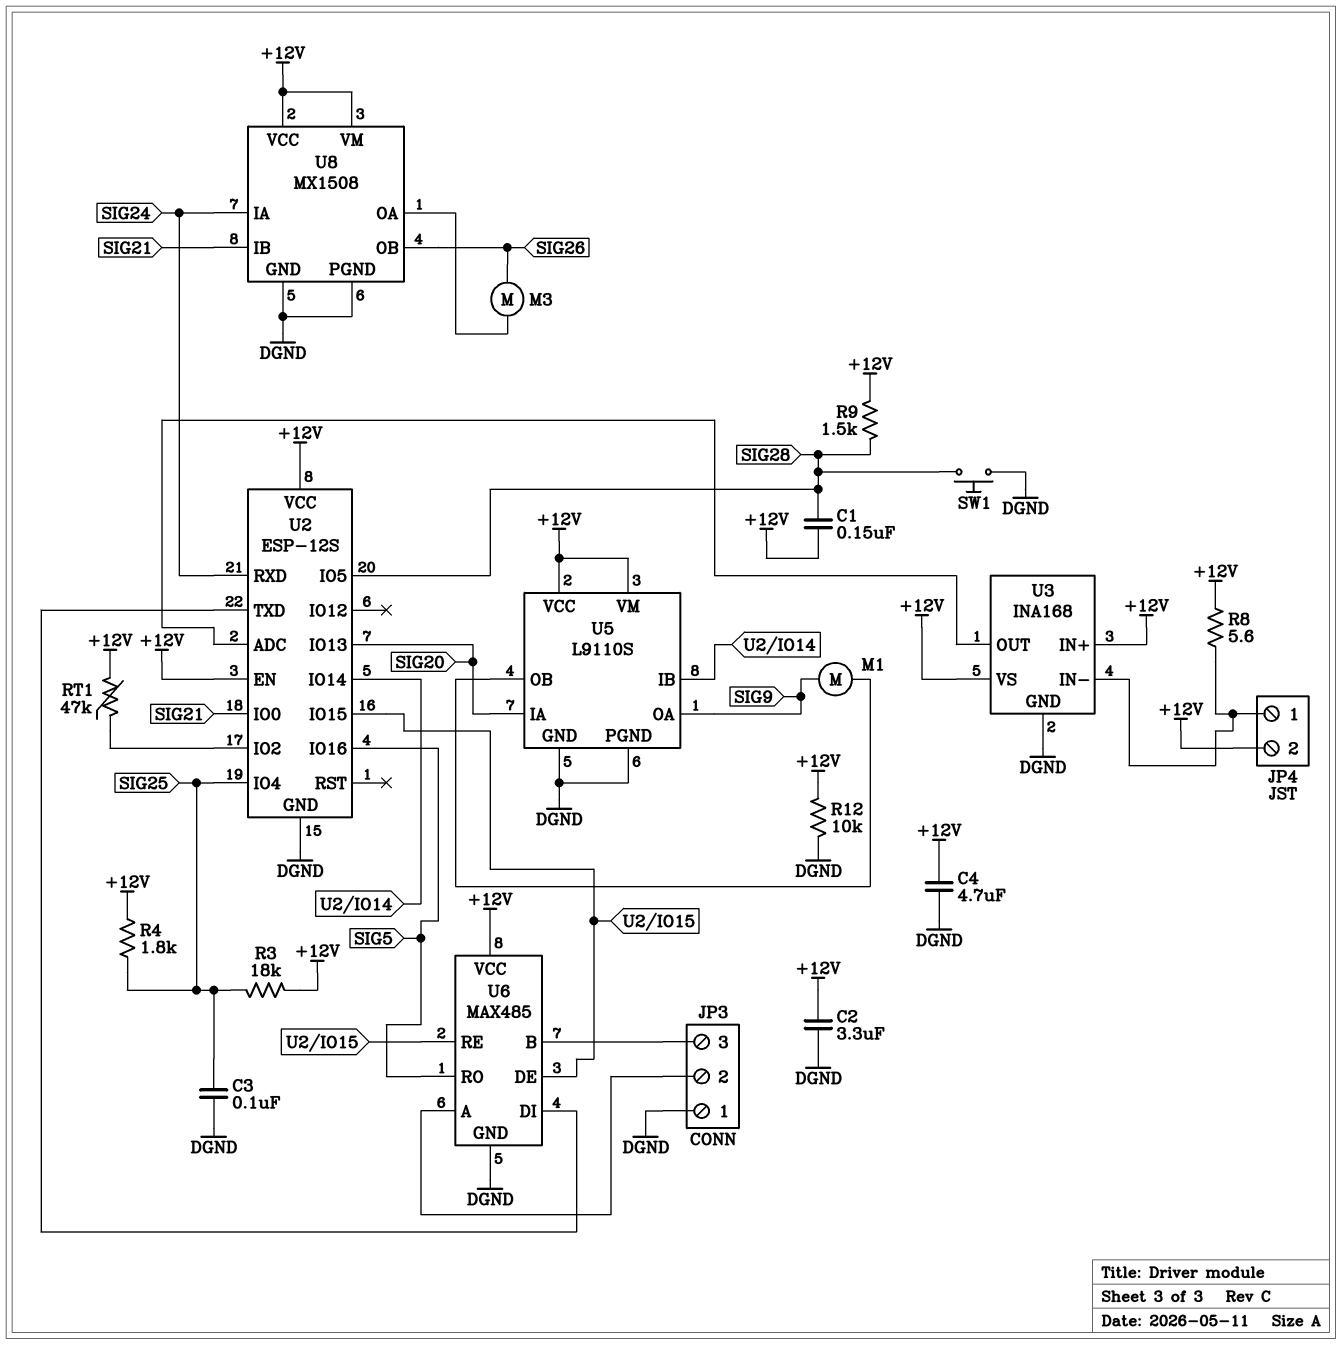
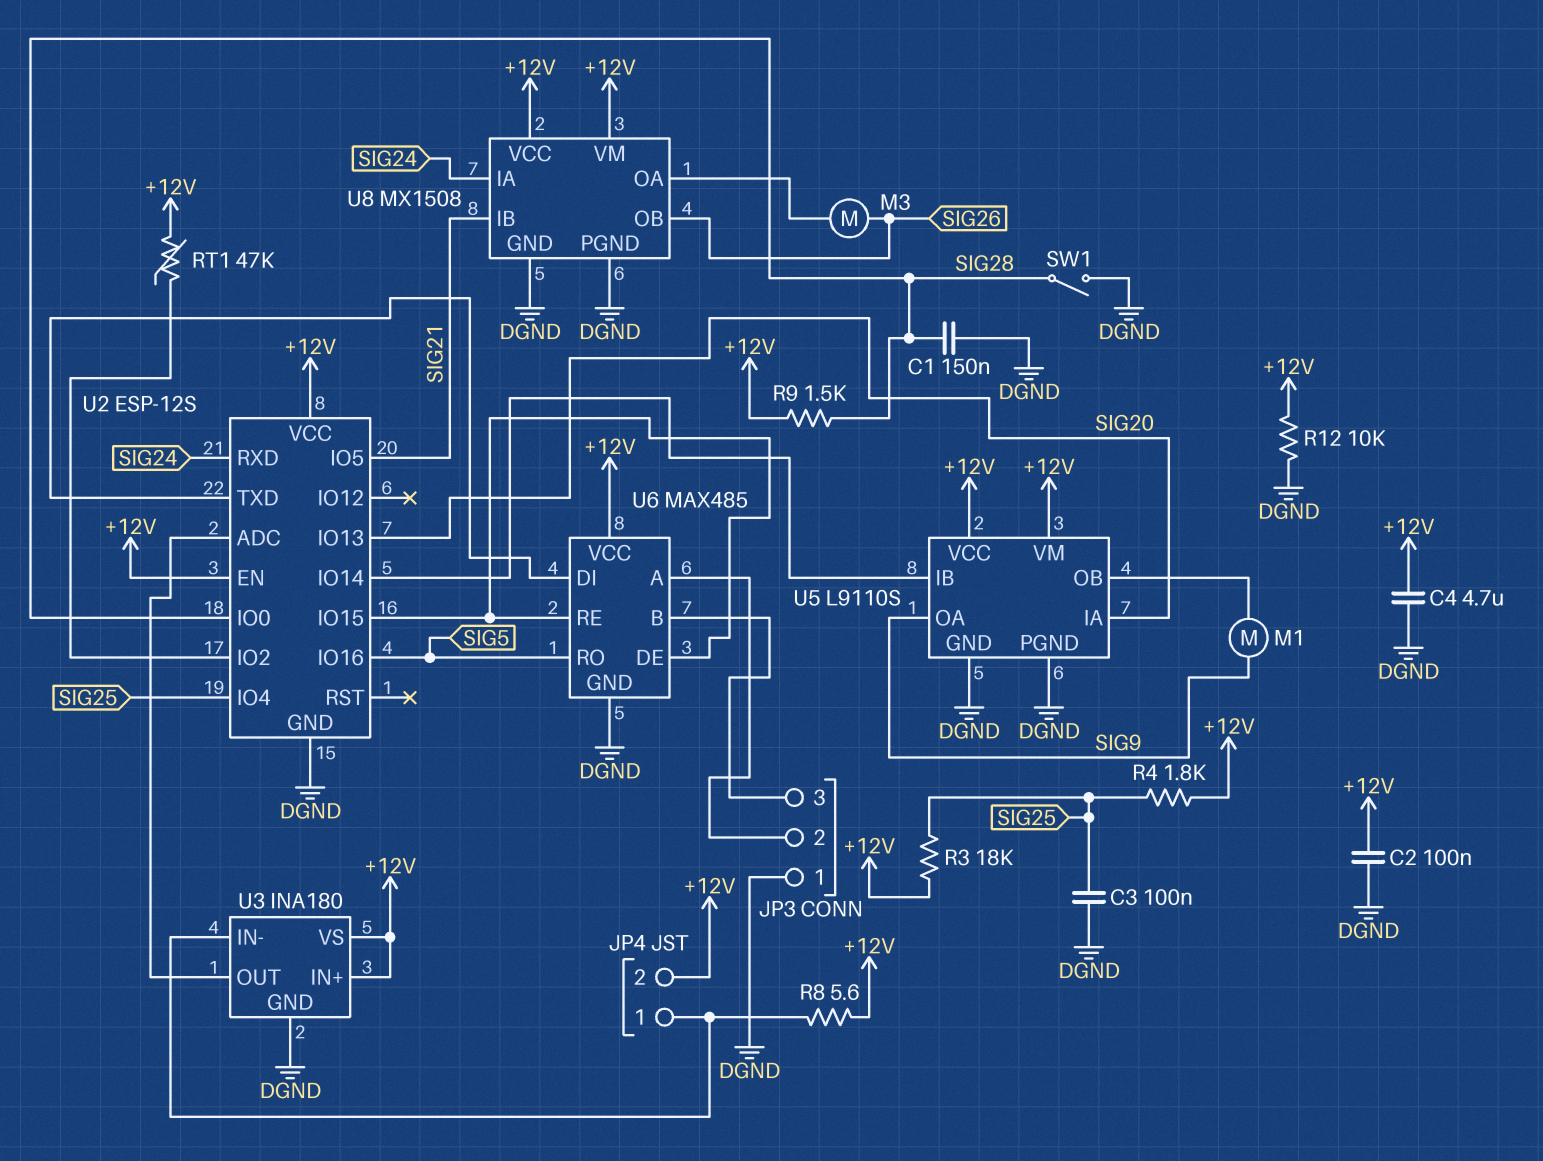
C1: 150nF (+12V, SIG28) -> 150nF (DGND, SIG28)
C2: 3.3uF (+12V, DGND) -> 100nF (+12V, DGND)
SW1: button (DGND, SIG28) -> switch (DGND, SIG28)
U2 pin IO0: SIG21 -> SIG28
U2 pin IO5: SIG28 -> SIG21
U3: INA168 -> INA180

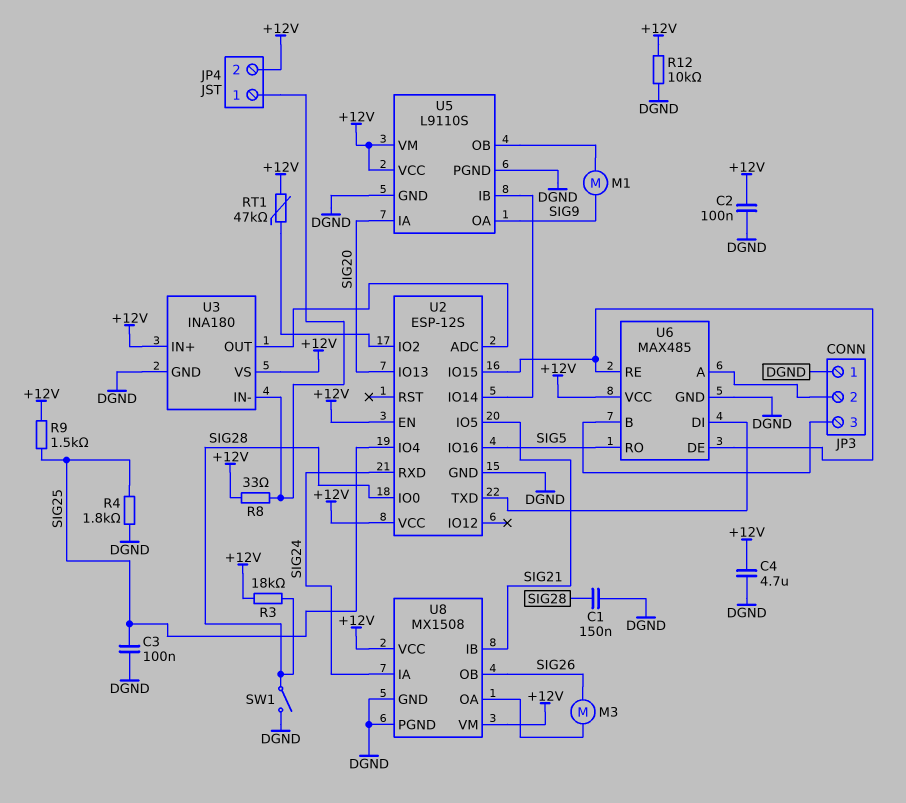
R3: 18k (+12V, SIG25) -> 18k (+12V, SIG28)
R4: 1.8k (+12V, SIG25) -> 1.8k (DGND, SIG25)
R8: 5.6 (+12V, JP4/1) -> 33 (+12V, JP4/1)
R9: 1.5k (+12V, SIG28) -> 1.5k (+12V, SIG25)

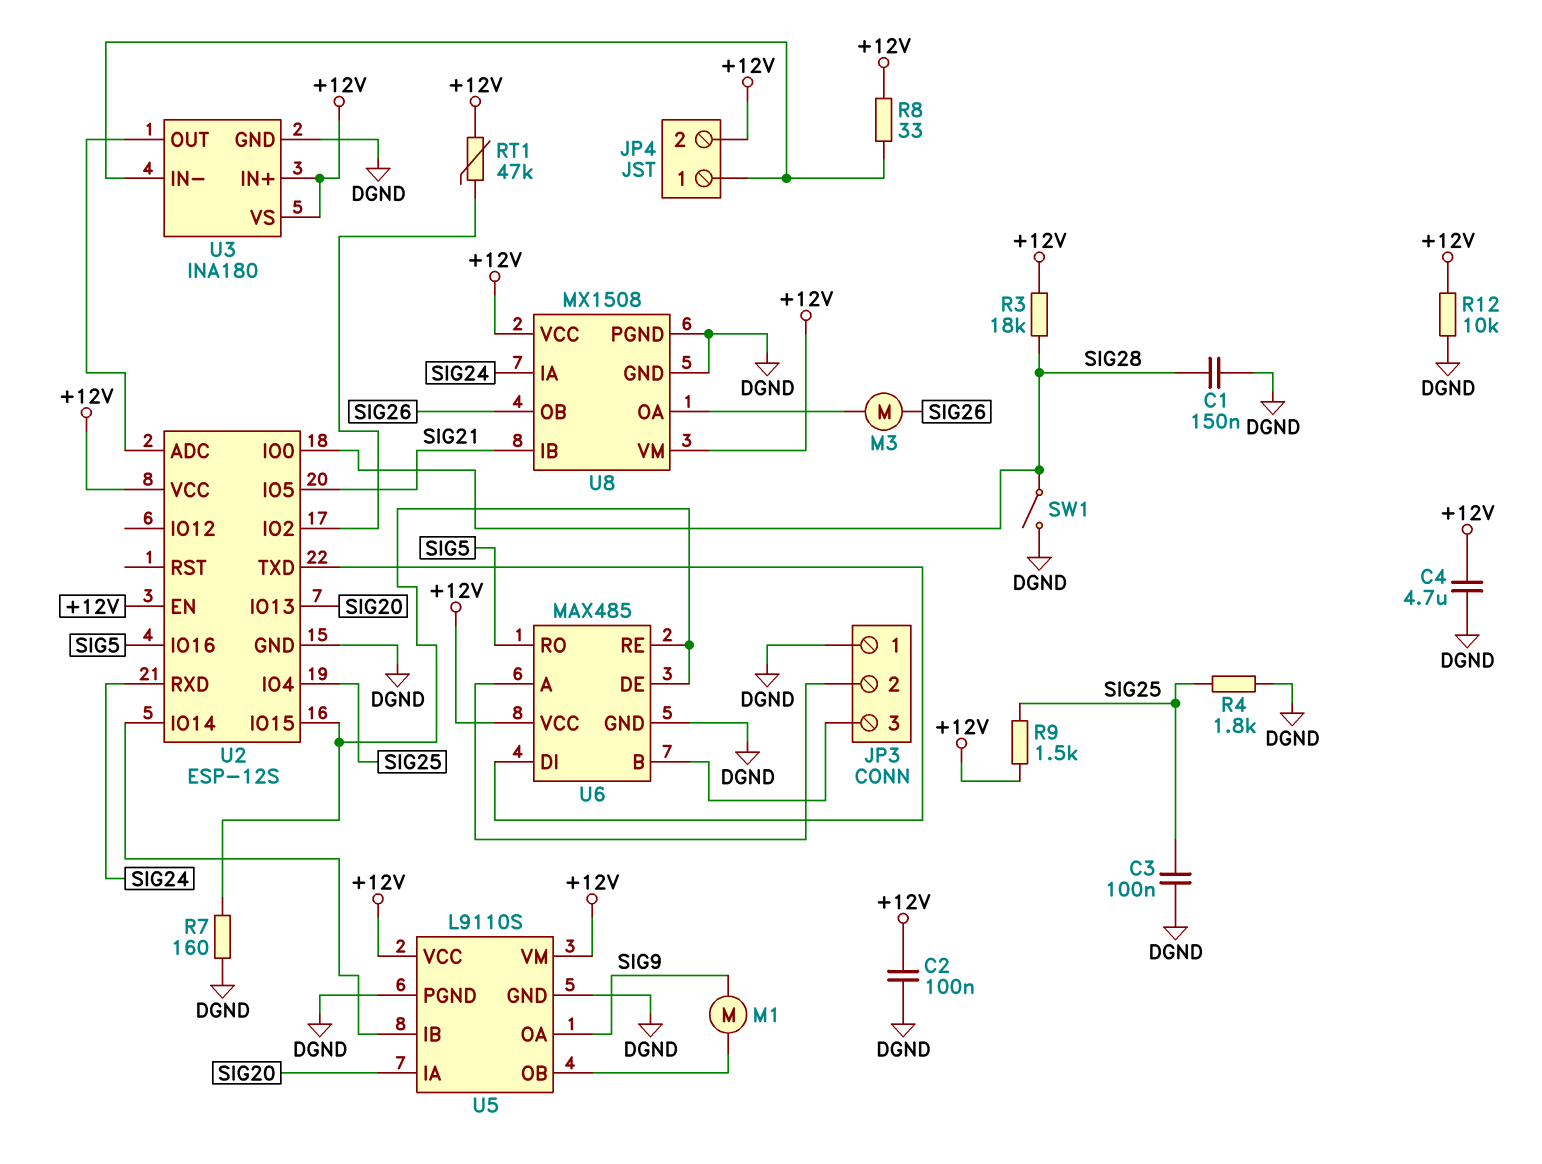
R7: none -> 160 (DGND, U2/IO15)

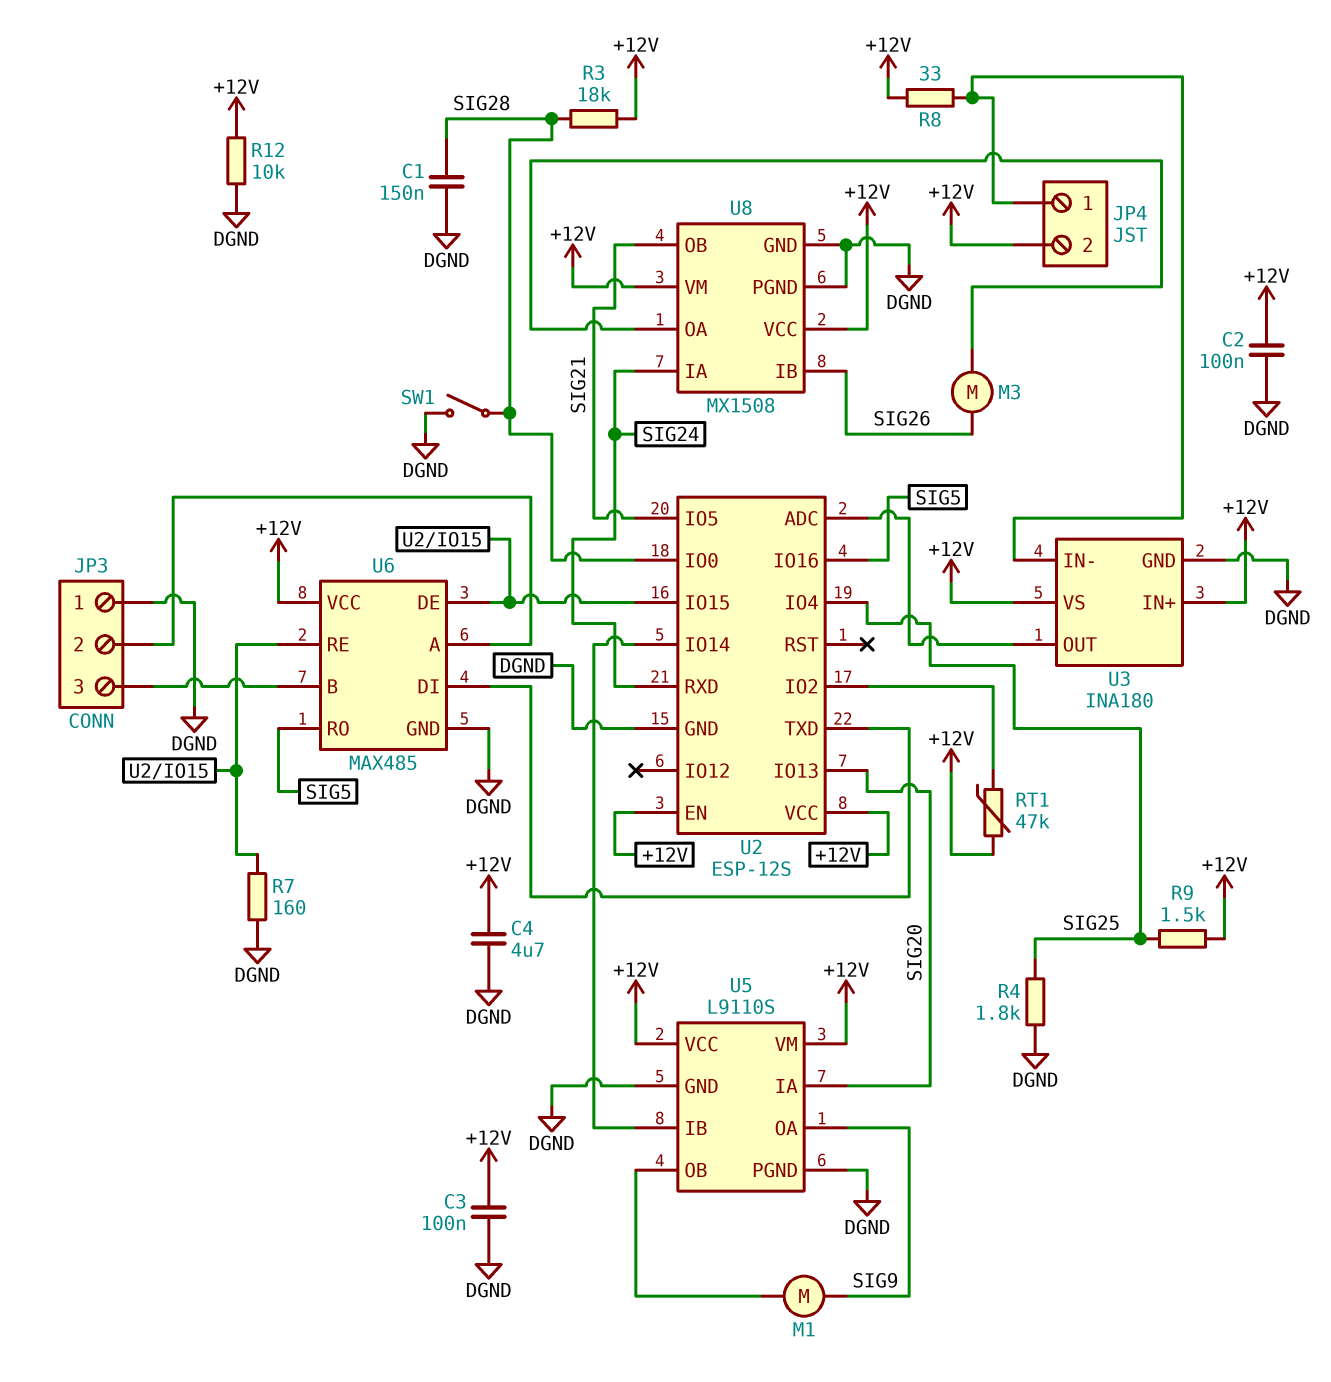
C3: 100nF (DGND, SIG25) -> 100nF (+12V, DGND)
U8 pin IB: SIG21 -> SIG26
U8 pin OB: SIG26 -> SIG21

